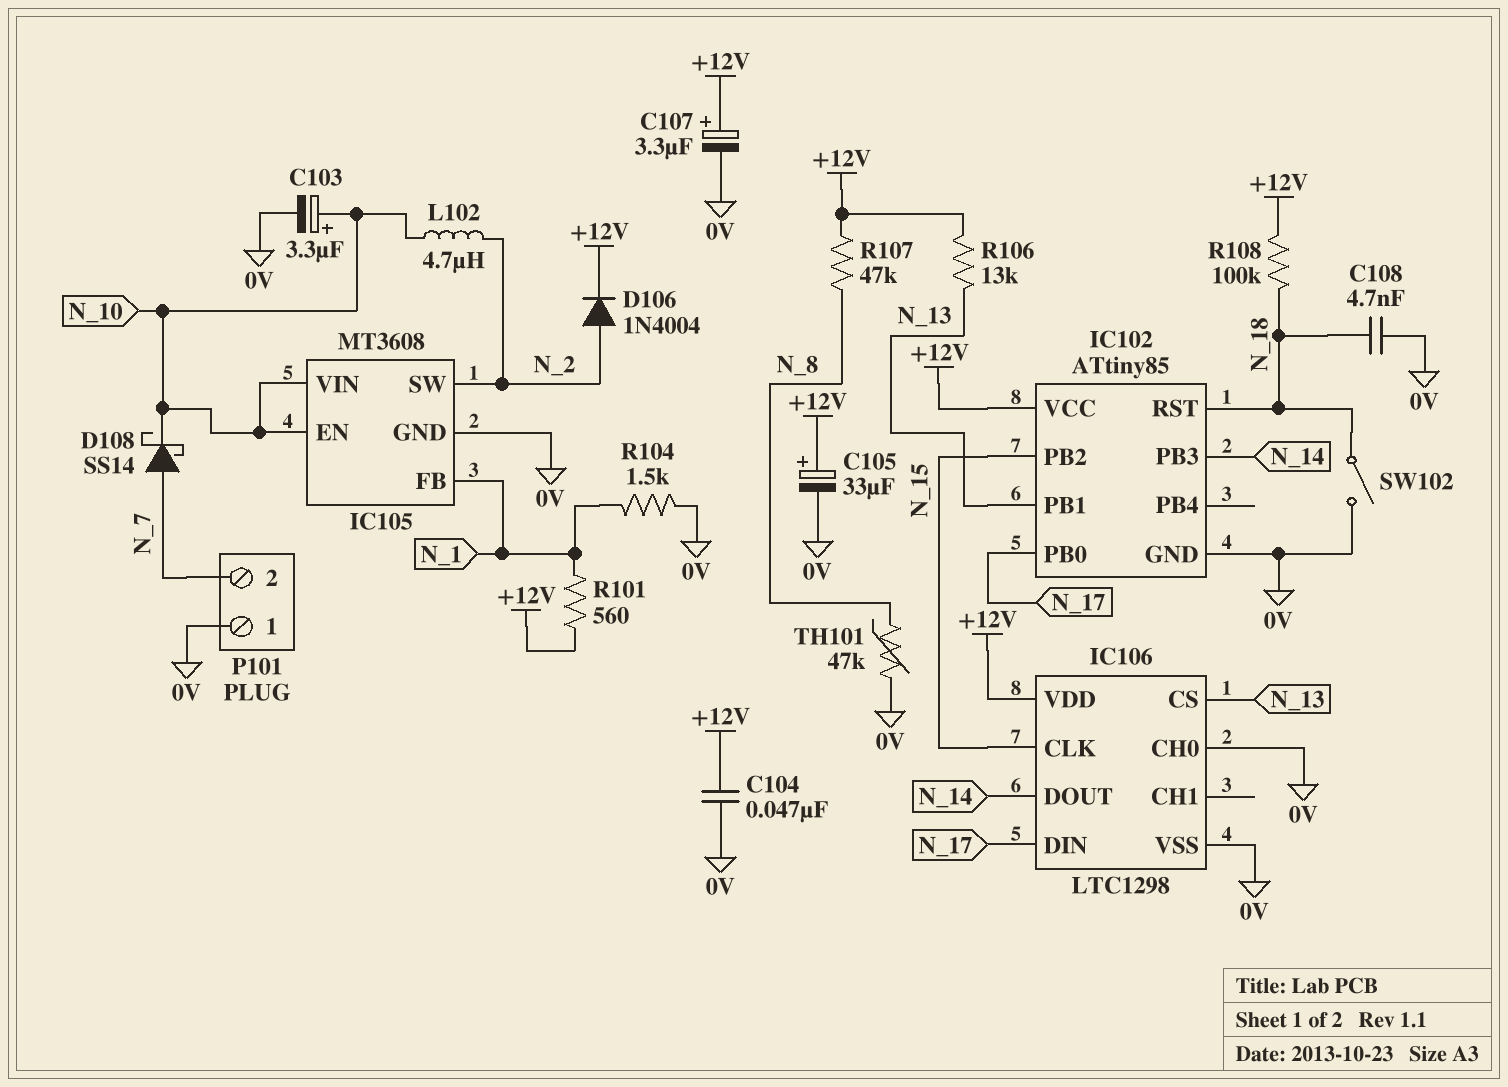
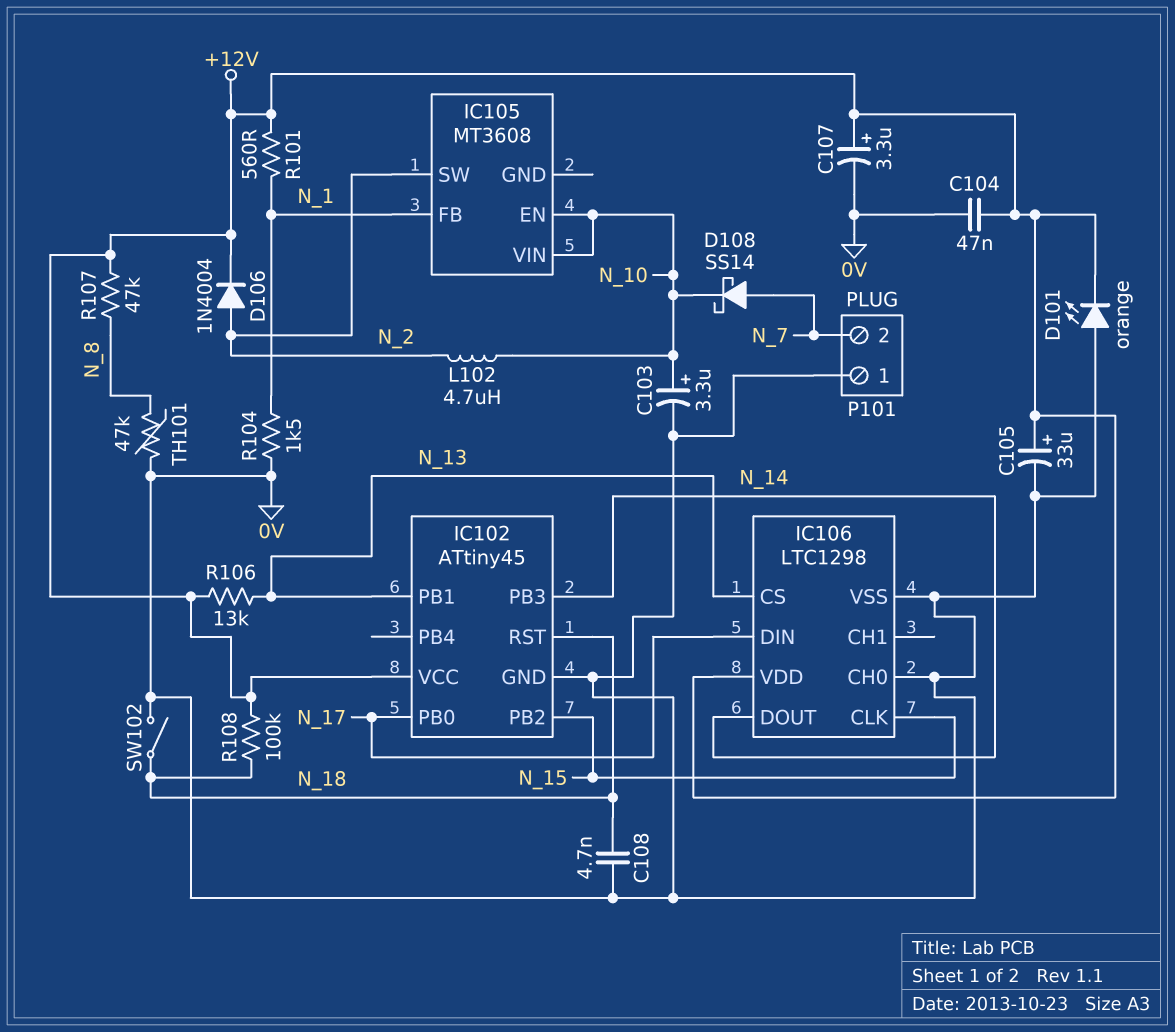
D101: none -> LED orange (A 0V, K +12V)
IC102: ATtiny85 -> ATtiny45
IC105 pin GND: 0V -> none

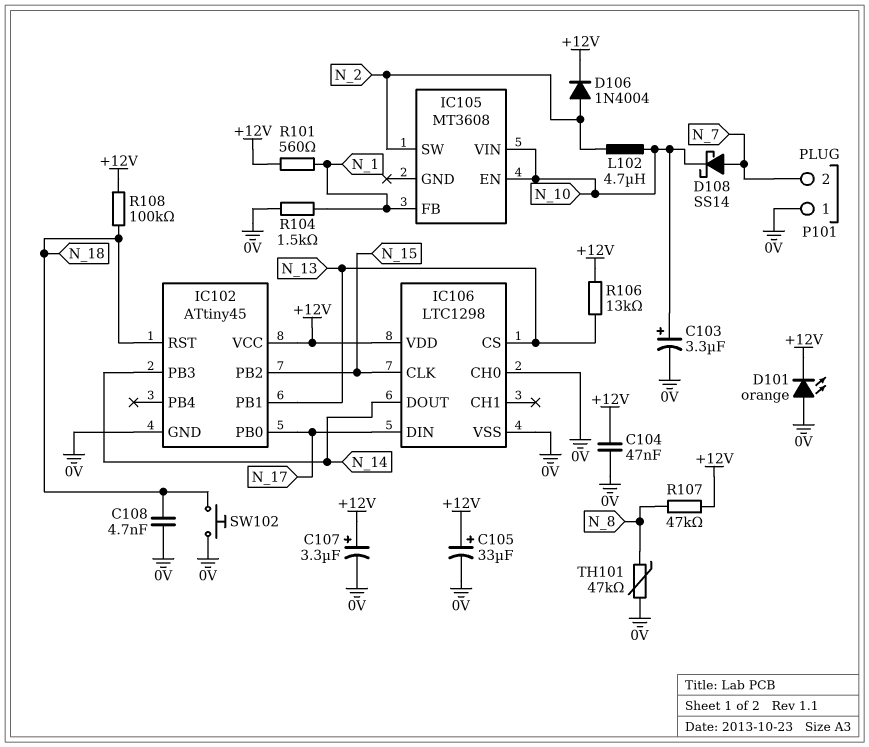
SW102: switch (0V, N_18) -> button (0V, N_18)

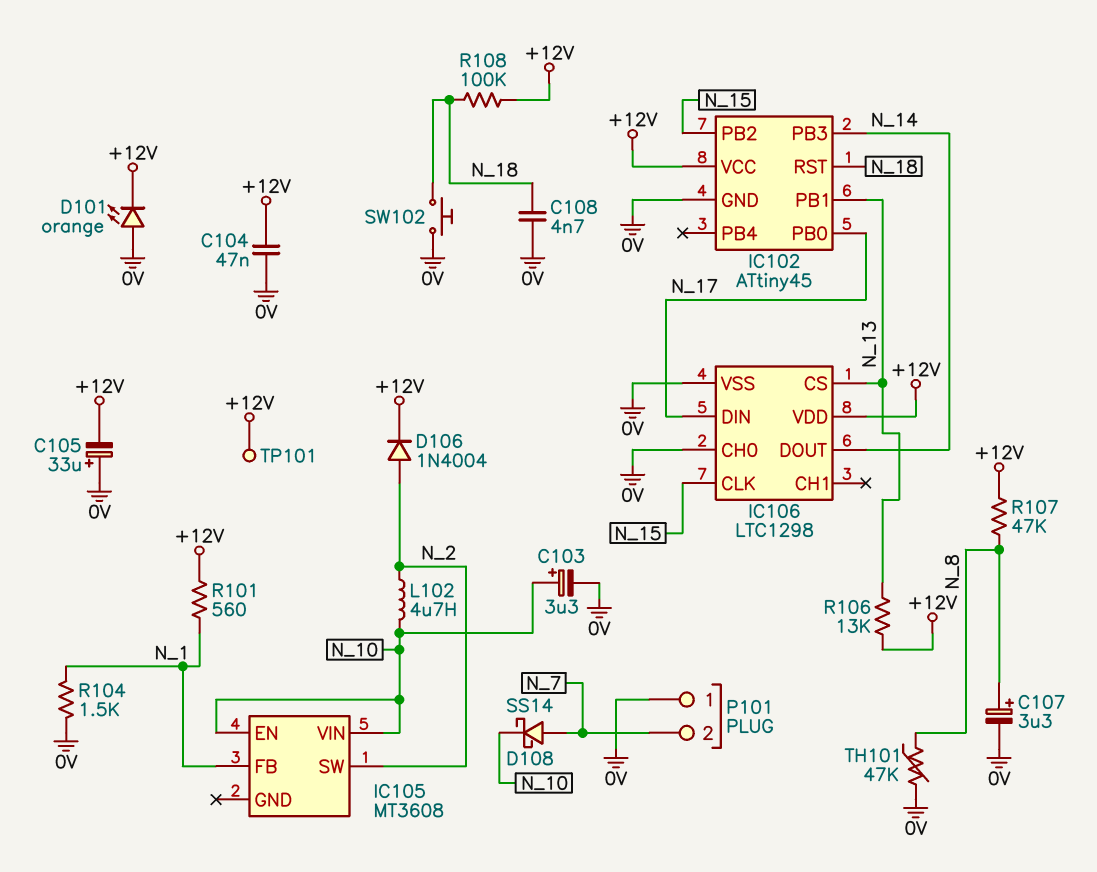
C105: 33uF (plus +12V, minus 0V) -> 33uF (plus 0V, minus +12V)
C107: 3.3uF (plus +12V, minus 0V) -> 3.3uF (plus N_8, minus 0V)
TP101: none -> test point (+12V)

